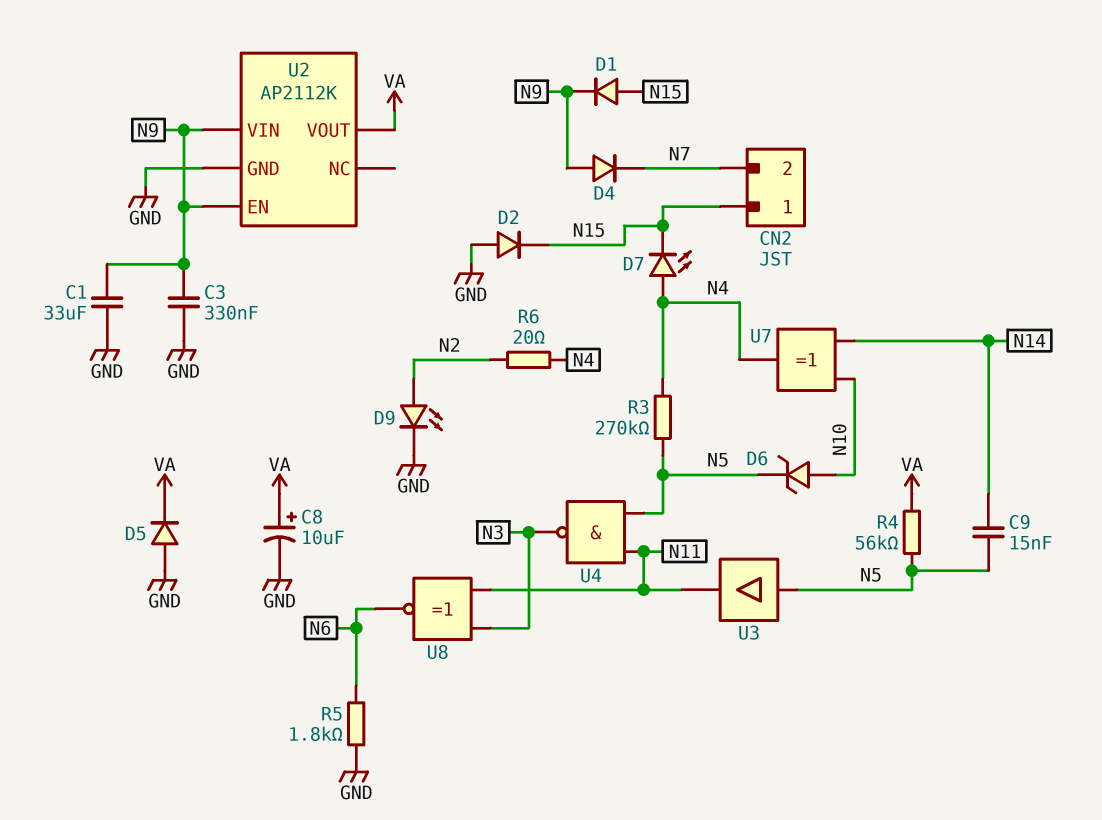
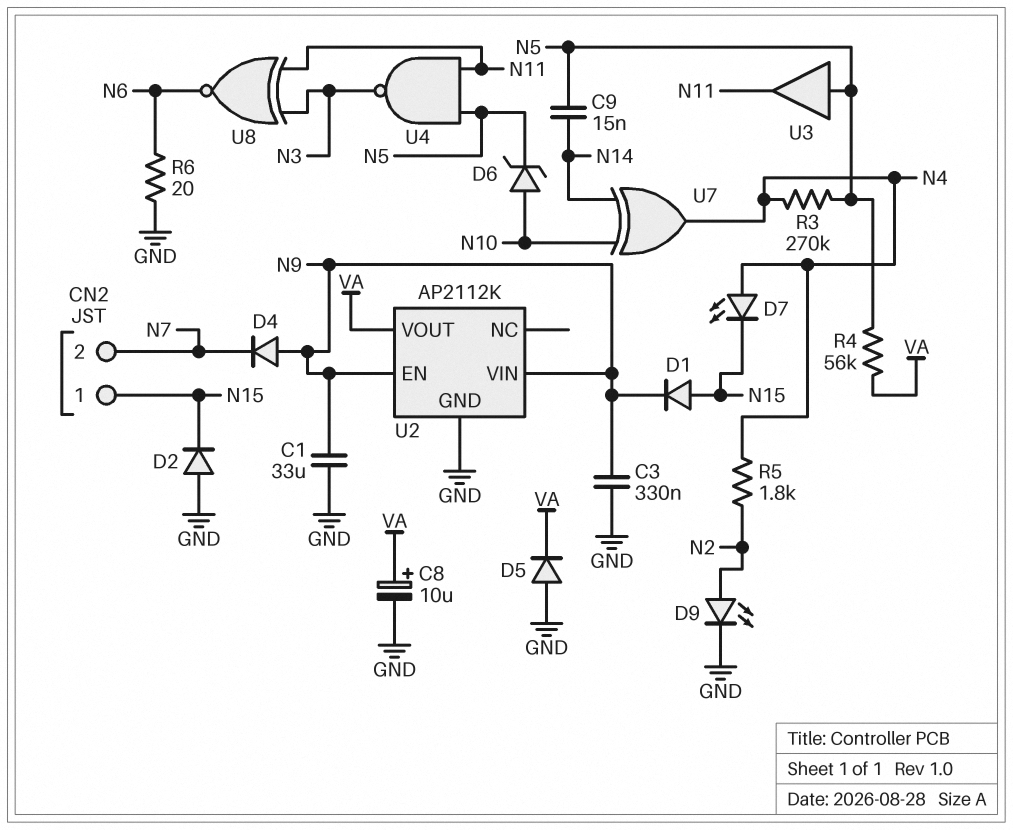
R5: 1.8k (GND, N6) -> 1.8k (N2, N4)
R6: 20 (N2, N4) -> 20 (GND, N6)

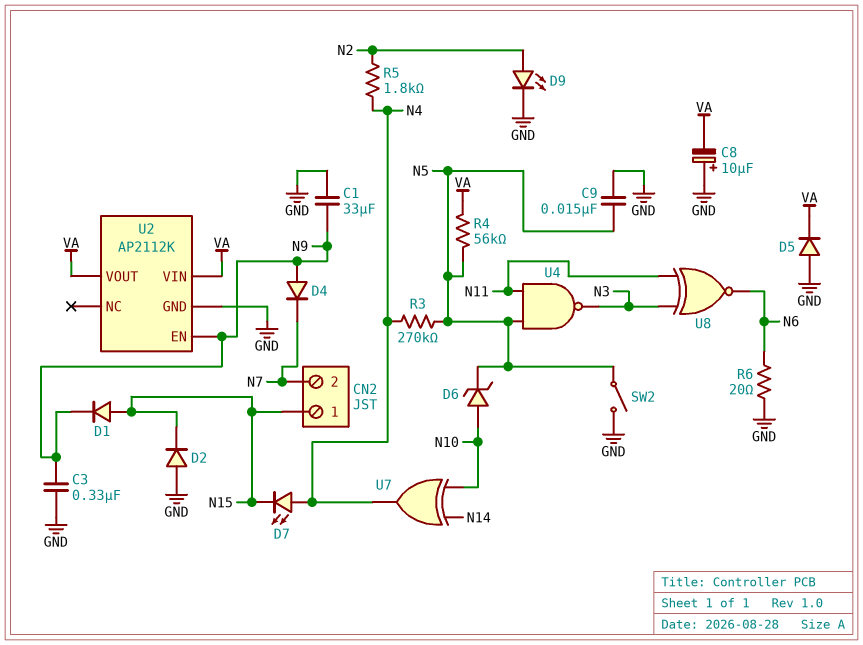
C8: 10uF (plus VA, minus GND) -> 10uF (plus GND, minus VA)
C9: 15nF (N5, N14) -> 15nF (GND, N5)
SW2: none -> switch (GND, N5)
U2 pin VIN: N9 -> VA
U3: buffer (in N5, out N11) -> none

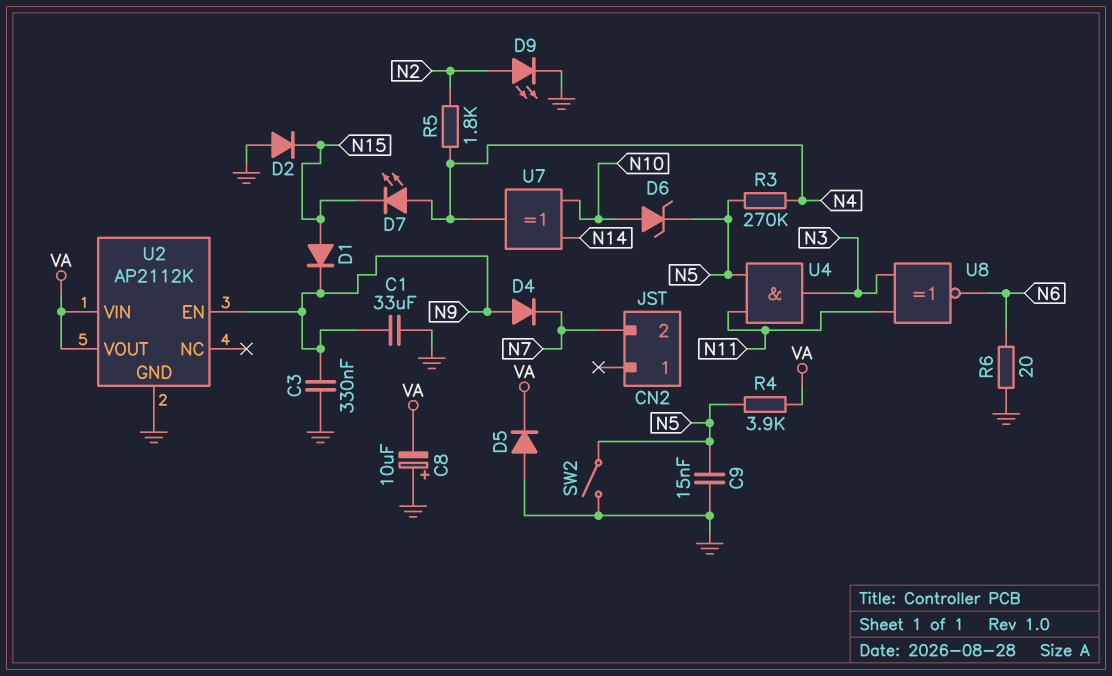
CN2 pin 1: N15 -> none
R4: 56k (N5, VA) -> 3.9k (N5, VA)
U4: NAND (in N5, in N11, out N3) -> AND (in N5, in N11, out N3)

